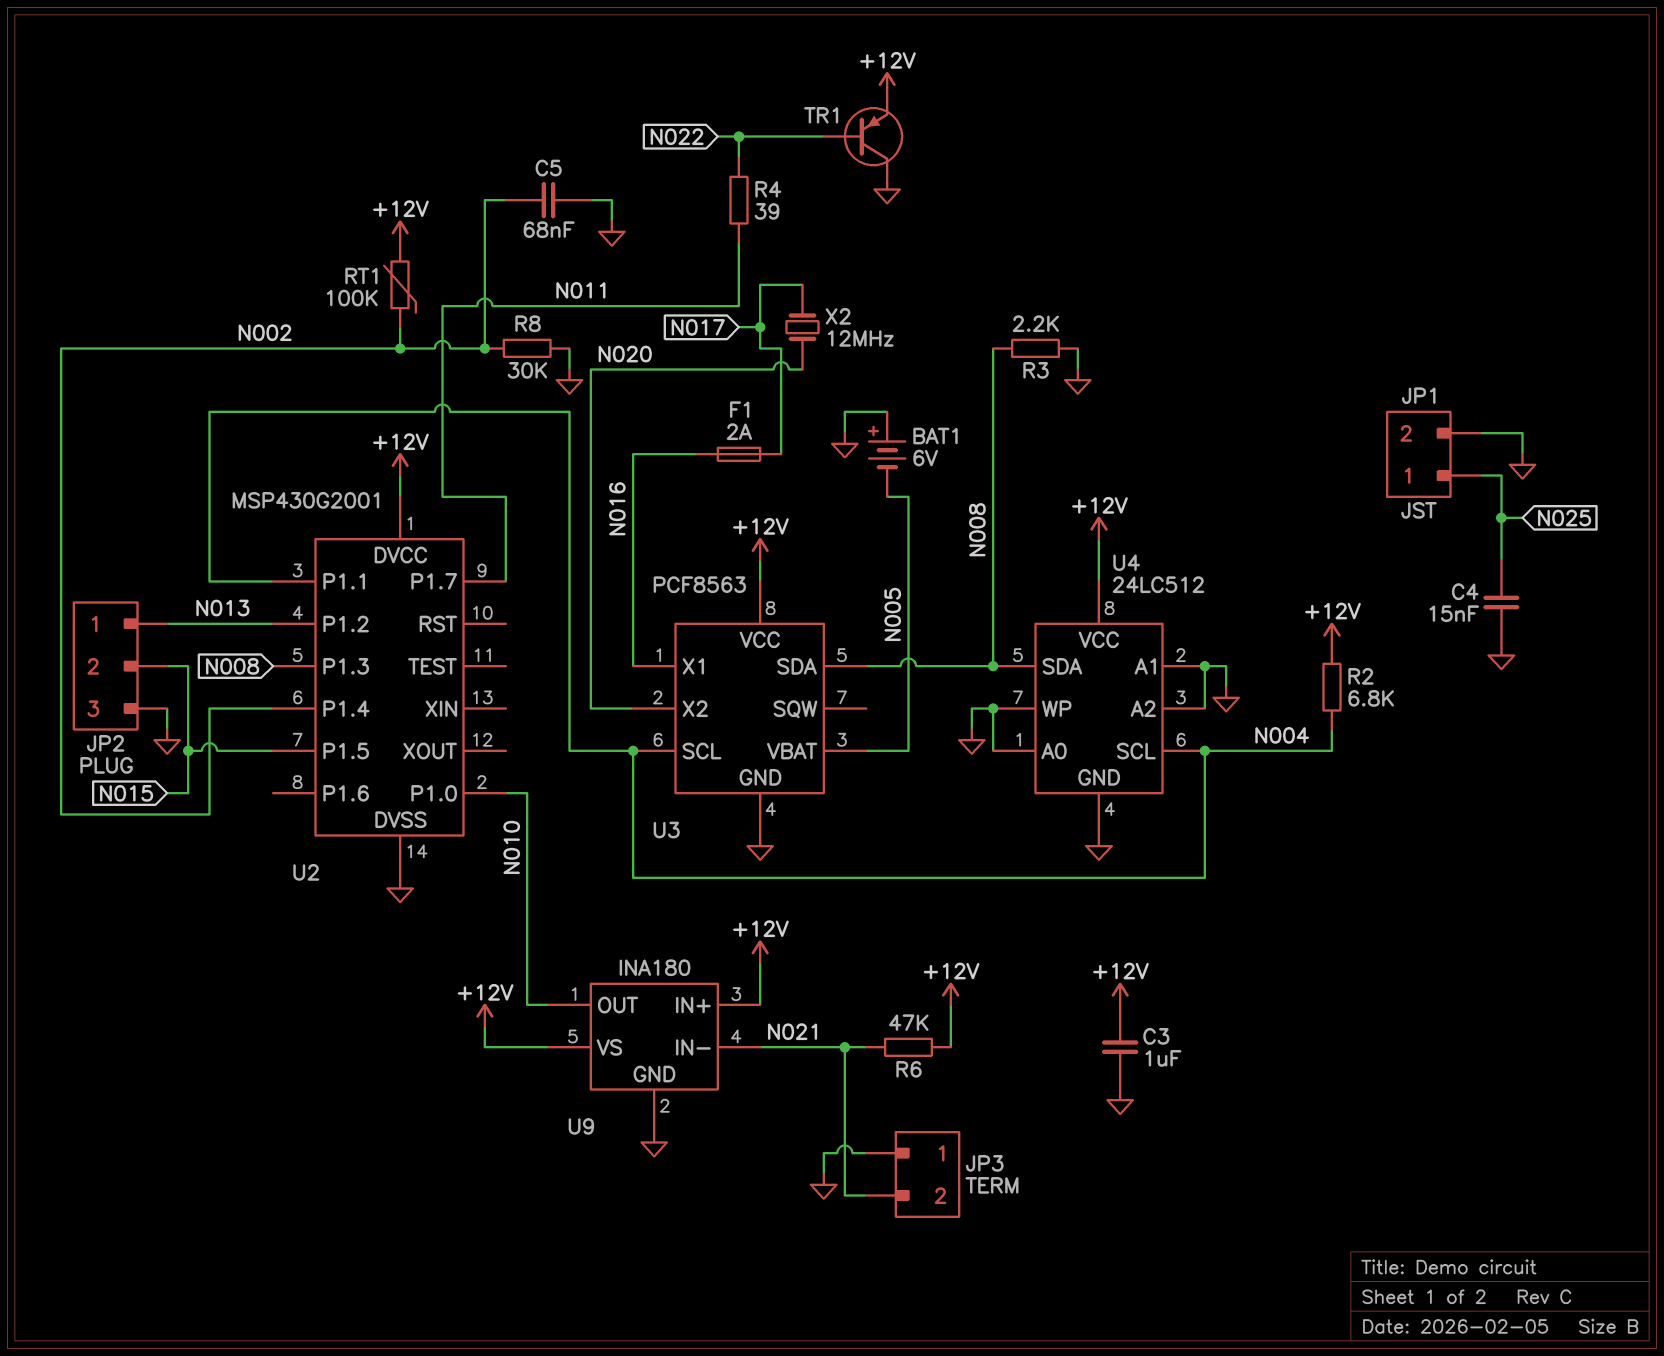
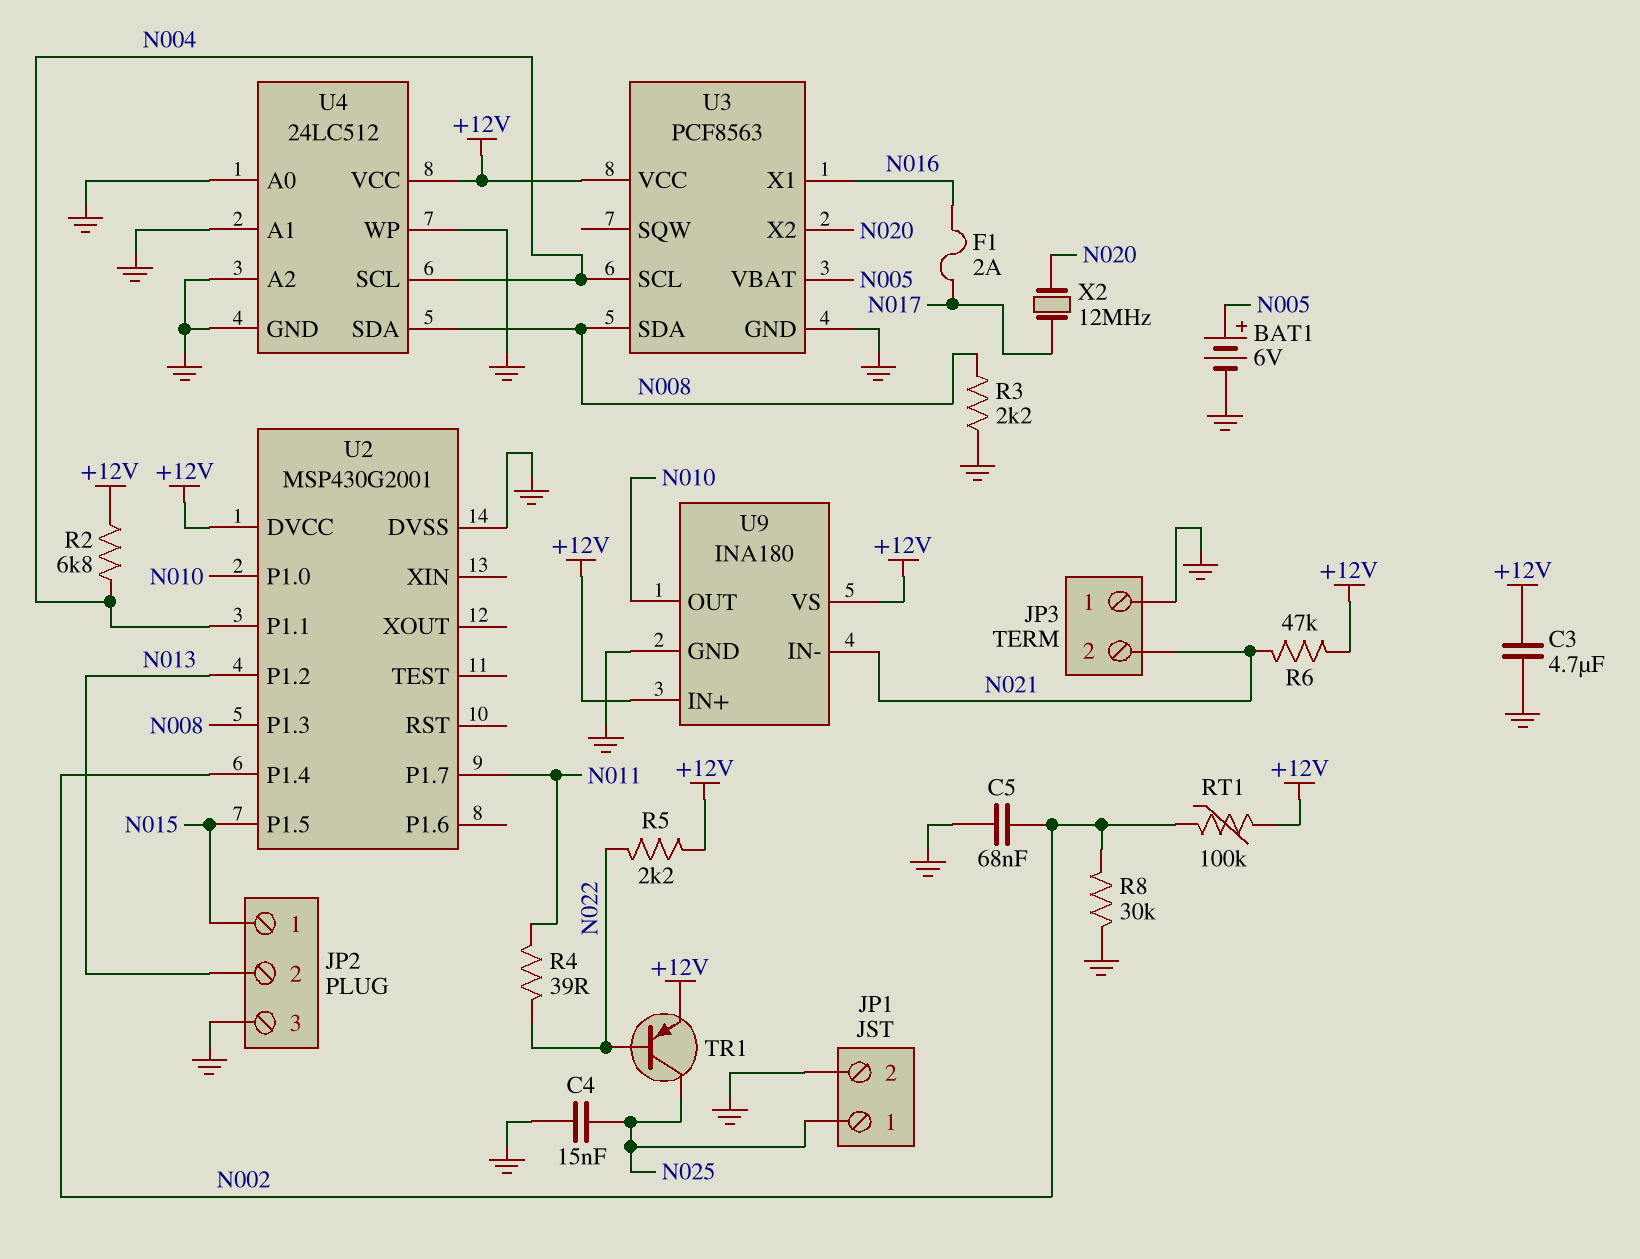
BAT1: 6V (plus GND, minus N005) -> 6V (plus N005, minus GND)
C3: 1uF (+12V, GND) -> 4.7uF (+12V, GND)
JP2 pin 1: N013 -> N015
JP2 pin 2: N015 -> N013
R5: none -> 2.2k (+12V, N022)
TR1: PNP (B N022, C GND, E +12V) -> PNP (B N022, C N025, E +12V)

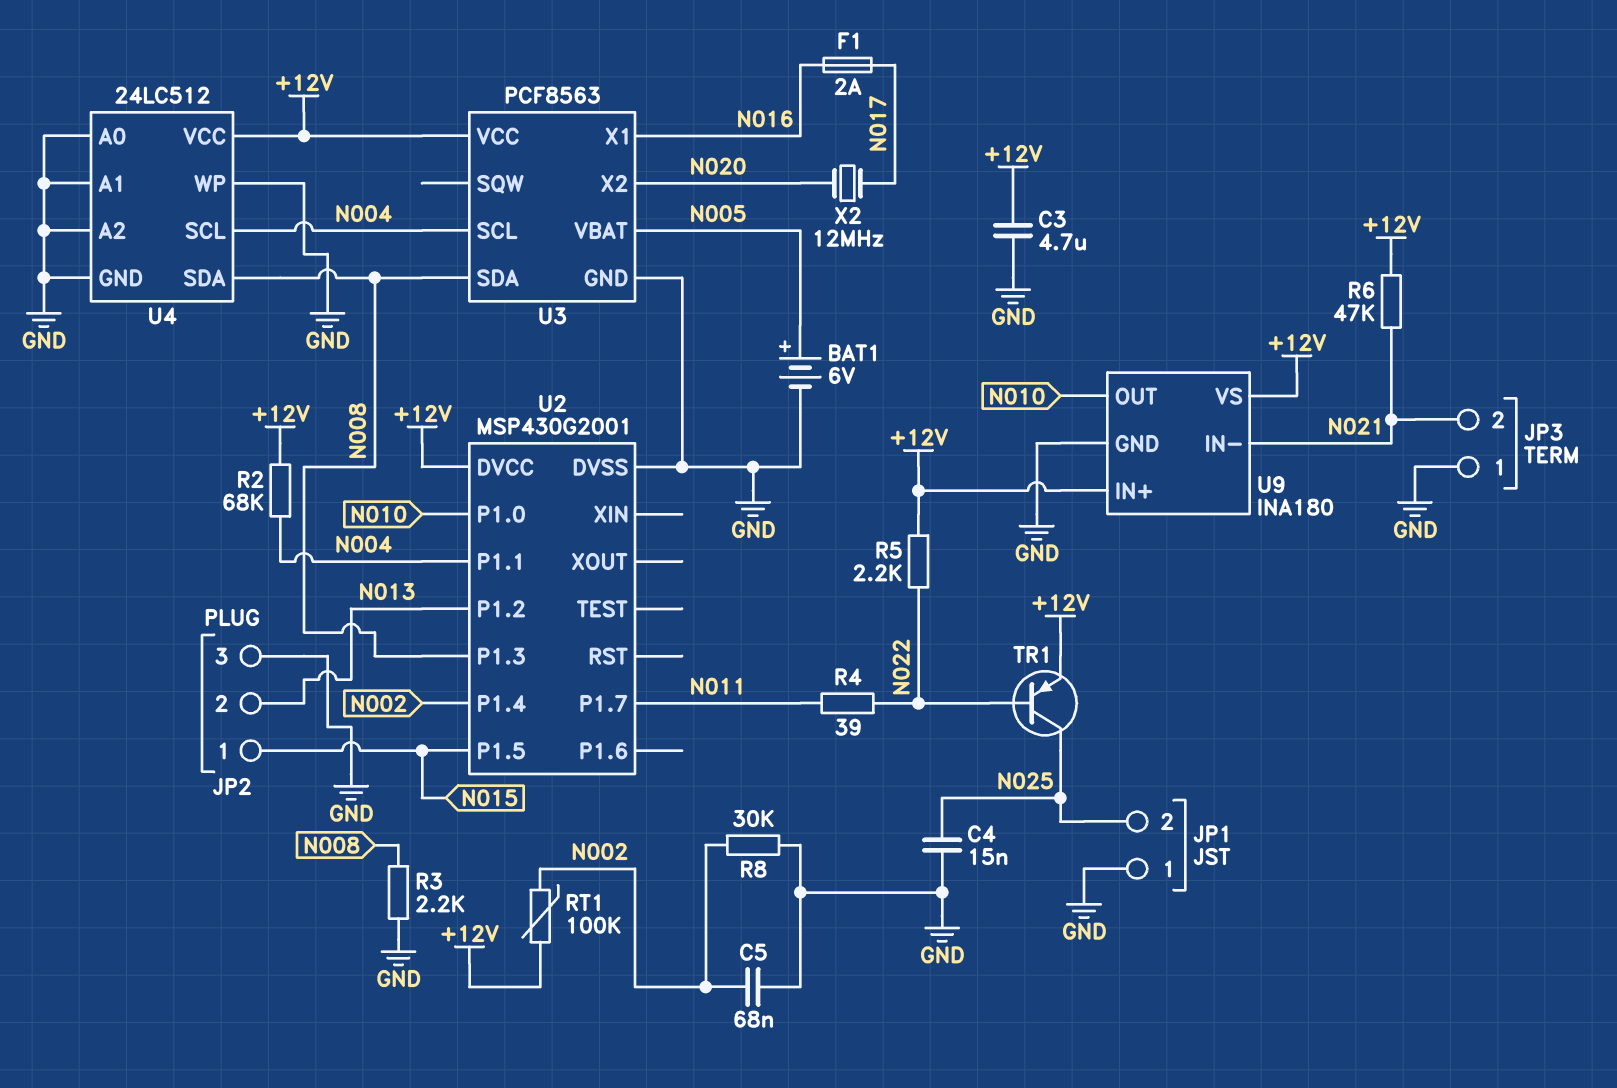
JP1 pin 1: N025 -> GND
JP1 pin 2: GND -> N025
R2: 6.8k (+12V, N004) -> 68k (+12V, N004)

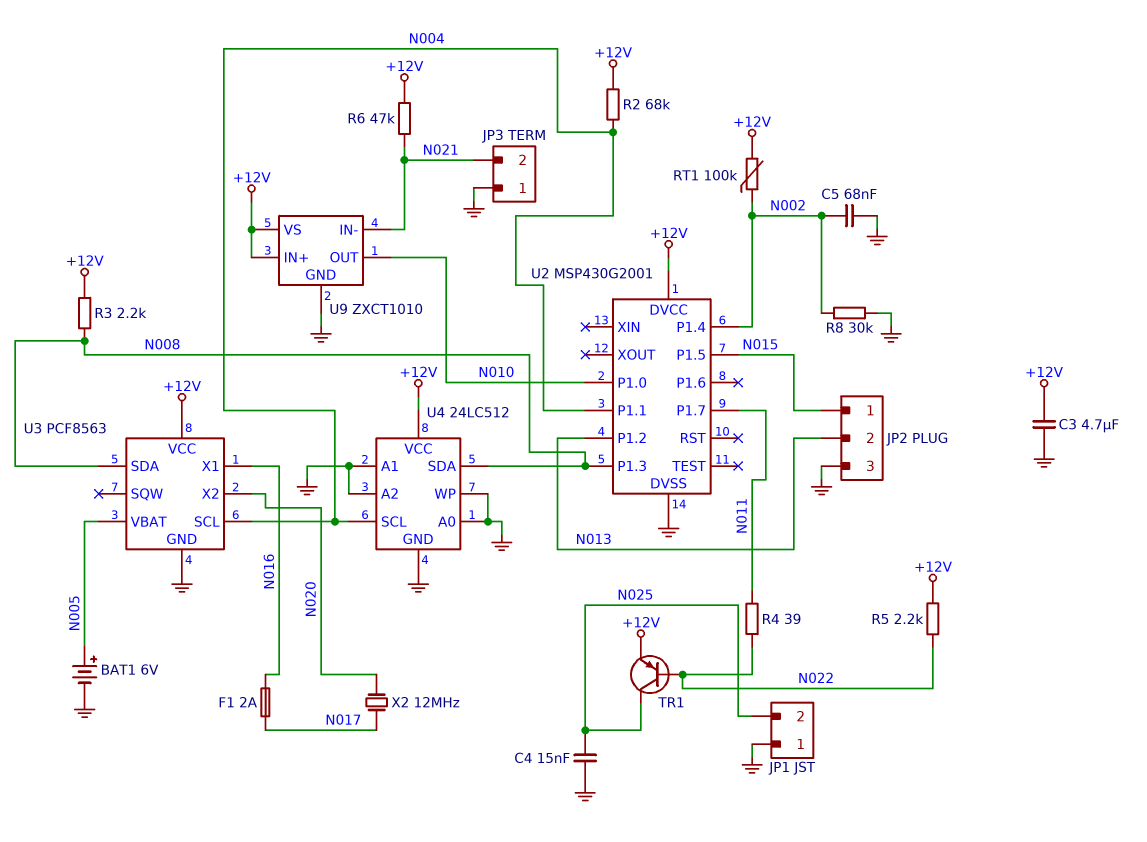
R3: 2.2k (GND, N008) -> 2.2k (+12V, N008)
U9: INA180 -> ZXCT1010

